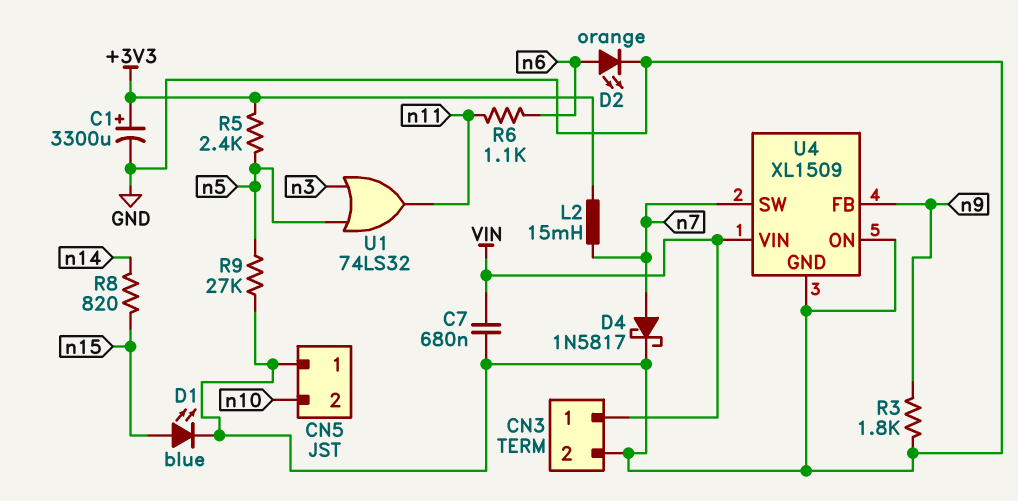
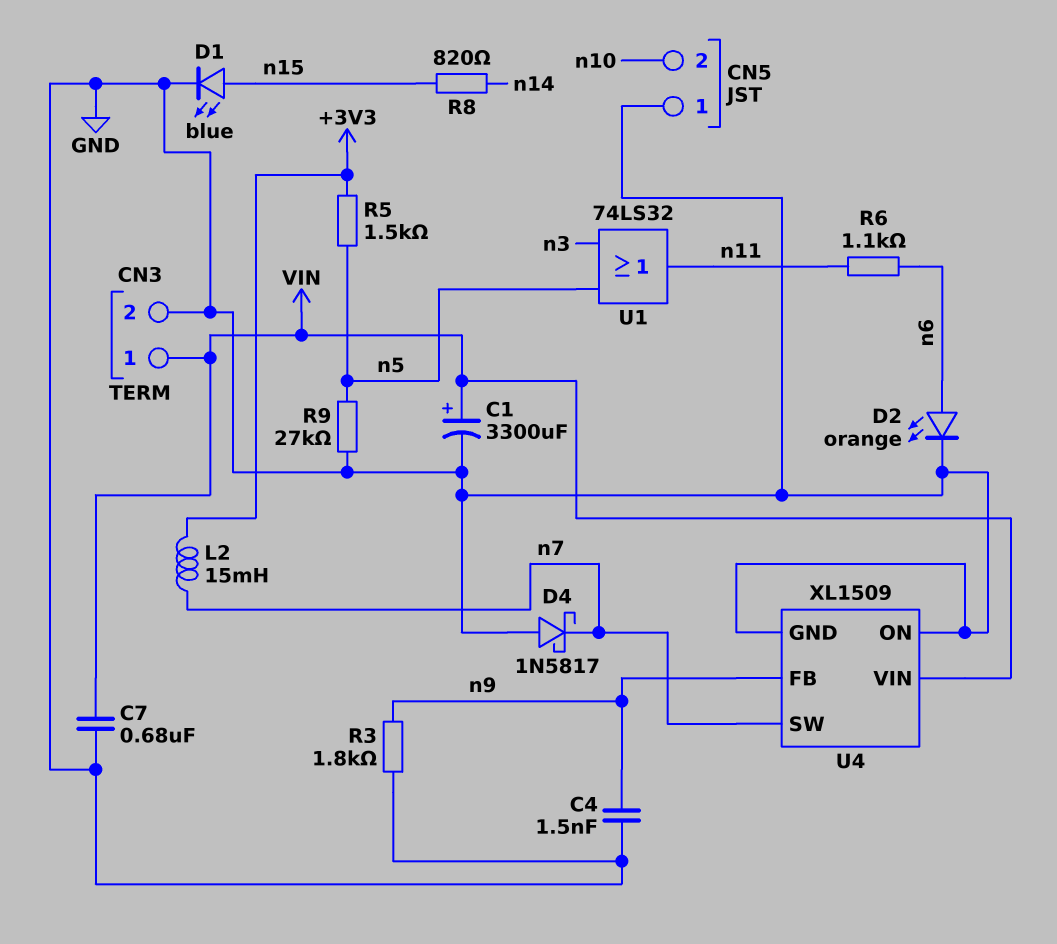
C1: 3300uF (plus +3V3, minus GND) -> 3300uF (plus VIN, minus GND)
C4: none -> 1.5nF (GND, n9)
D4: schottky 1N5817 (A n7, K GND) -> schottky 1N5817 (A GND, K n7)
R5: 2.4k (+3V3, n5) -> 1.5k (+3V3, n5)

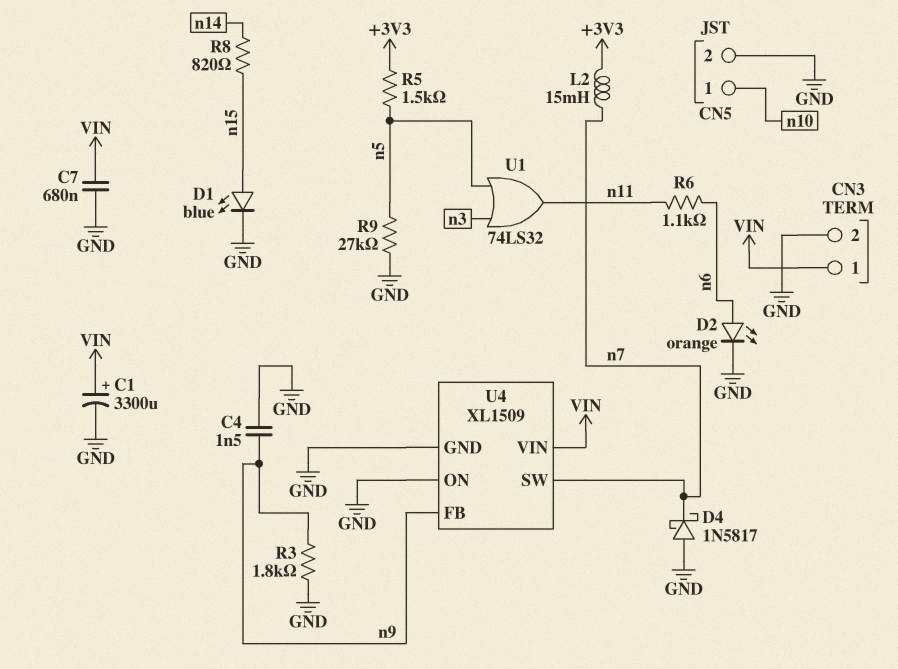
CN5 pin 1: GND -> n10
CN5 pin 2: n10 -> GND

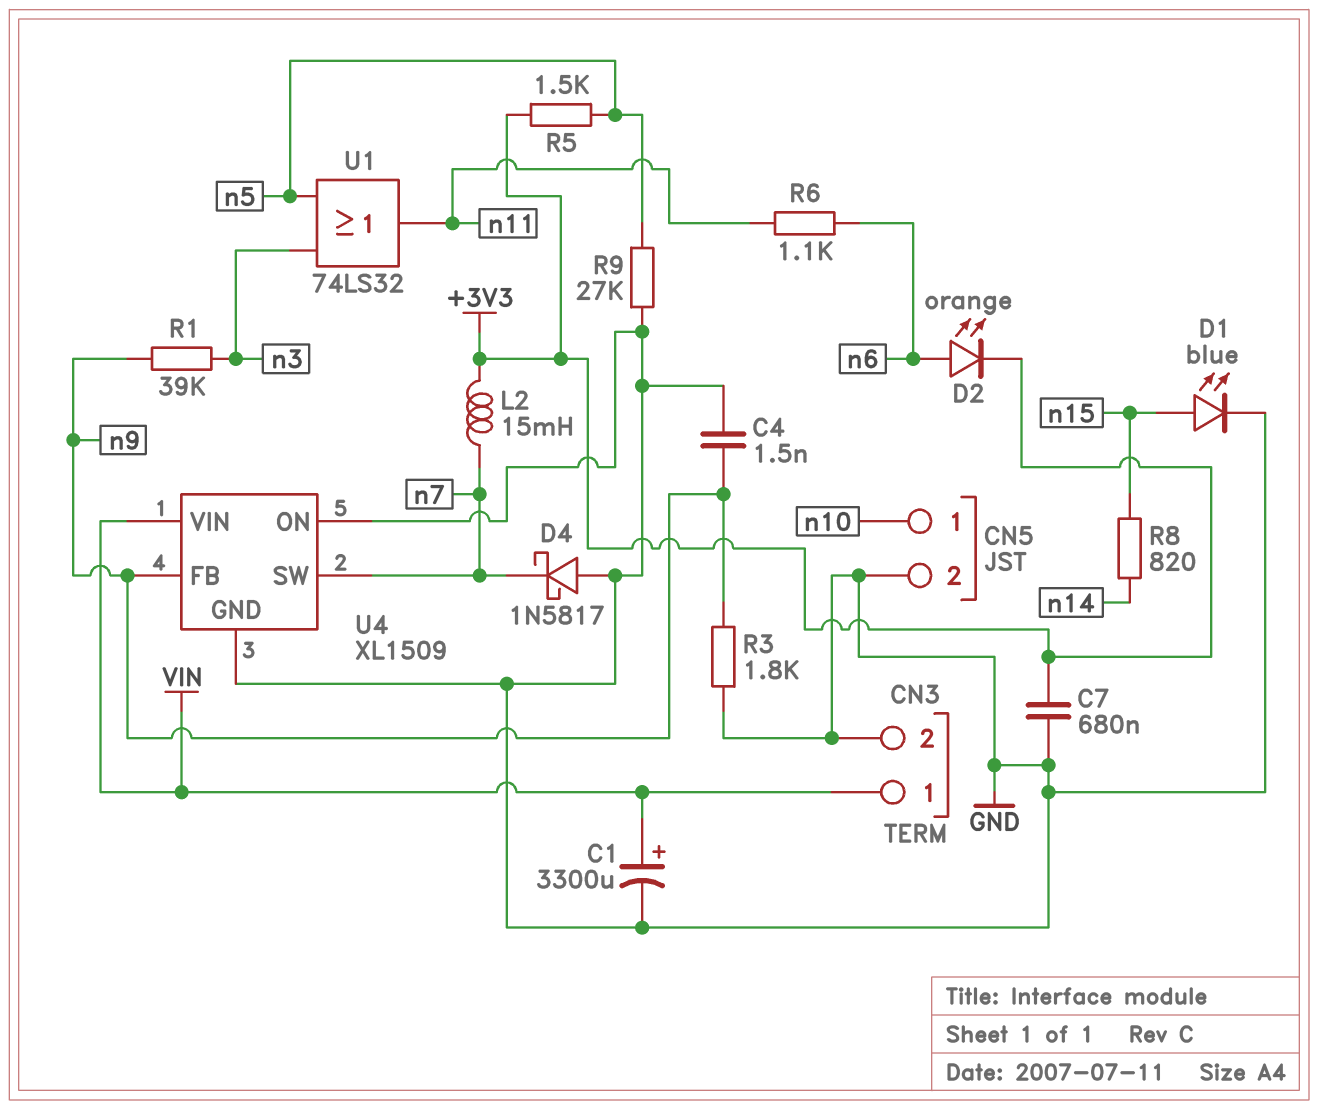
C7: 680nF (GND, VIN) -> 680nF (+3V3, GND)
D2: LED orange (A n6, K GND) -> LED orange (A n6, K +3V3)
R1: none -> 39k (n3, n9)

